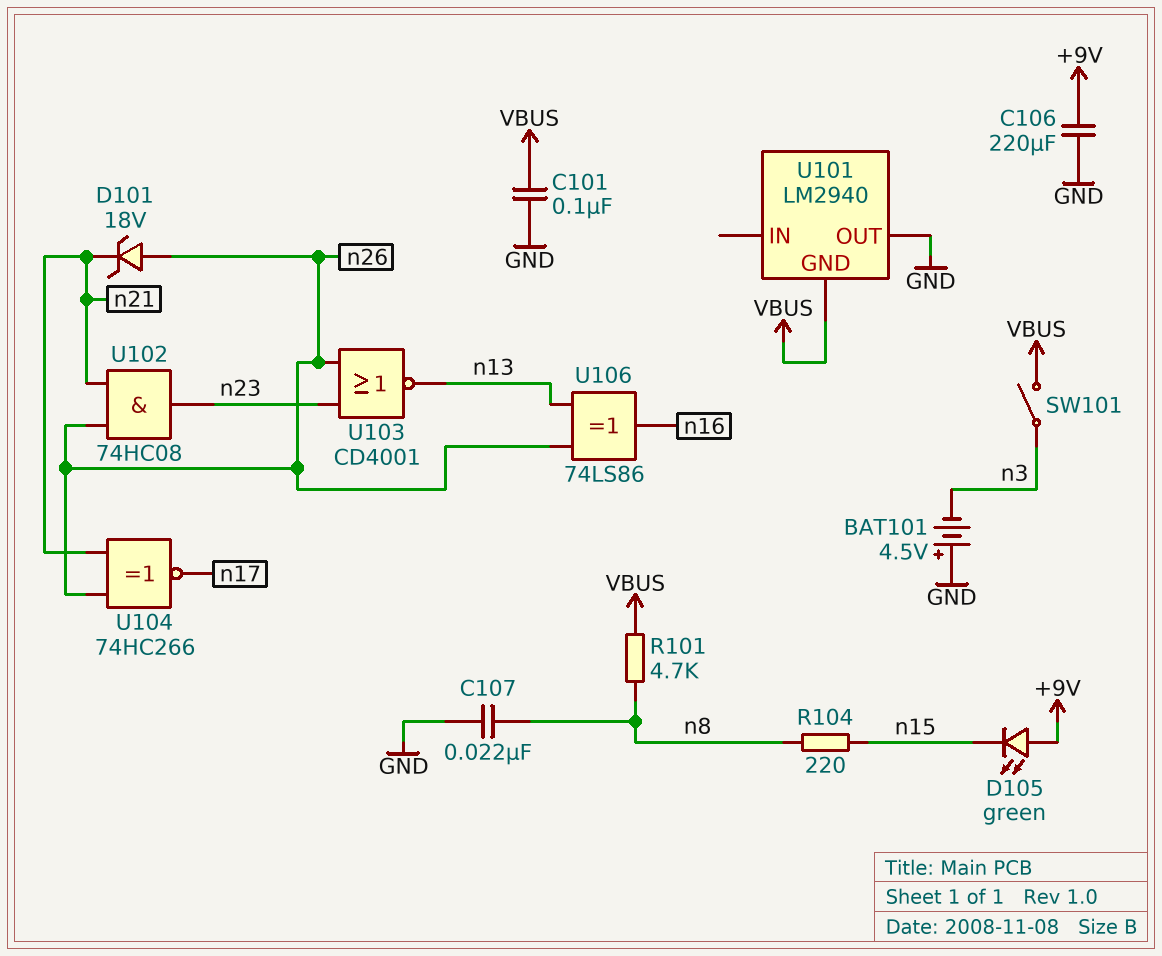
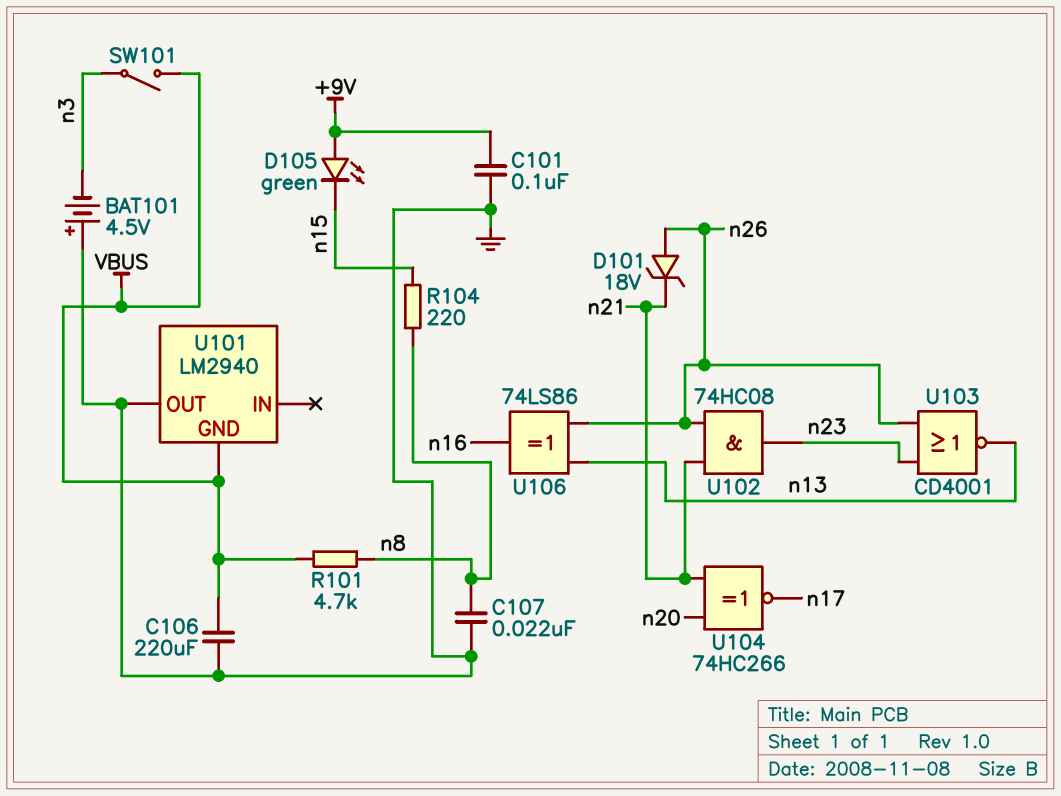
C101: 100nF (GND, VBUS) -> 100nF (+9V, GND)
C106: 220uF (+9V, GND) -> 220uF (GND, VBUS)
U104: XNOR 74HC266 (in n21, in n26, out n17) -> XNOR 74HC266 (in n20, in n21, out n17)

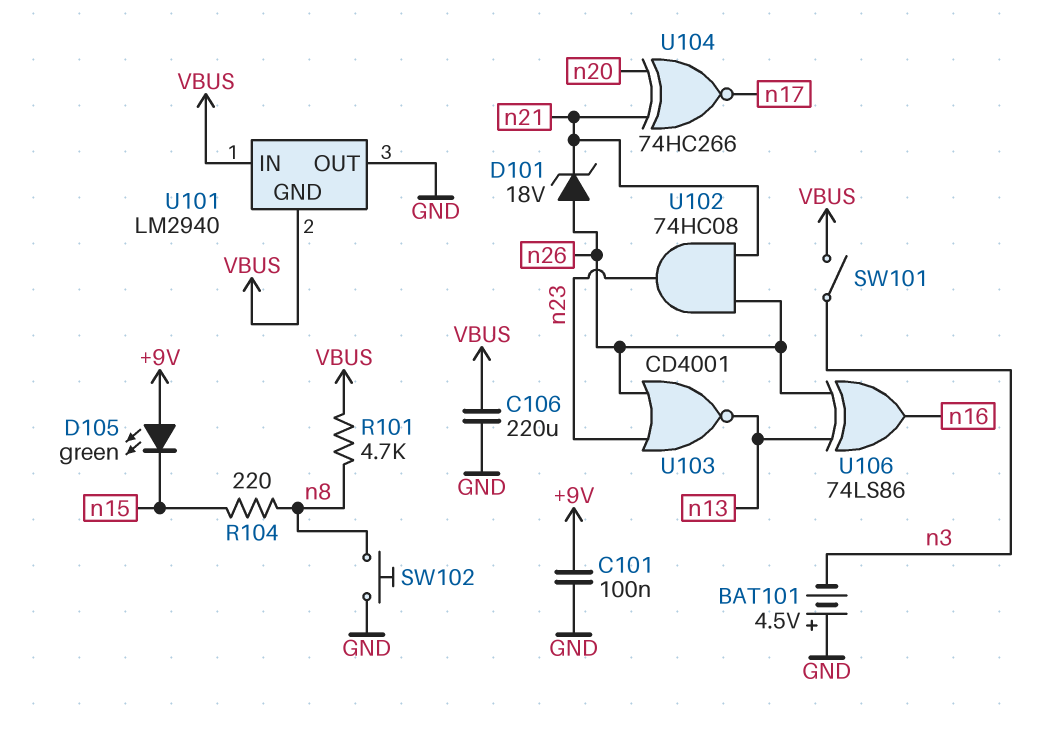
C107: 22nF (GND, n8) -> none
SW102: none -> button (GND, n8)
U101 pin IN: none -> VBUS

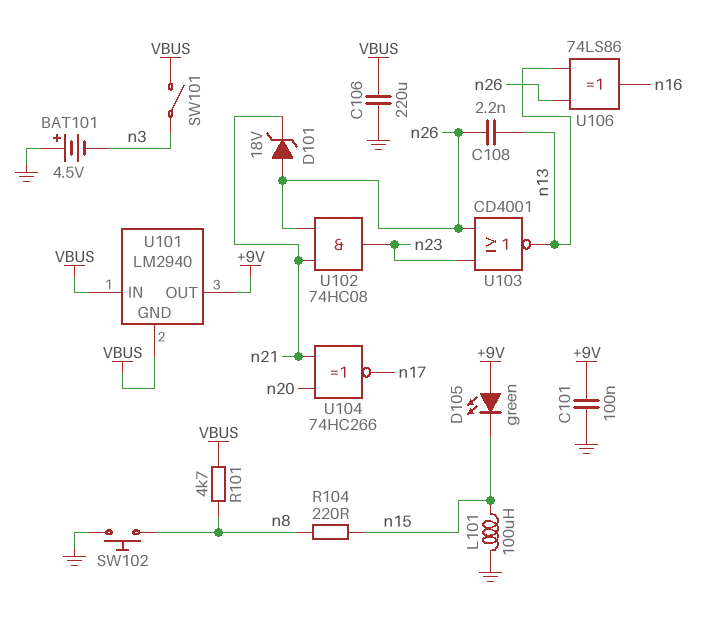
C108: none -> 2.2nF (n13, n26)
L101: none -> 100uH (GND, n15)
U101 pin OUT: GND -> +9V

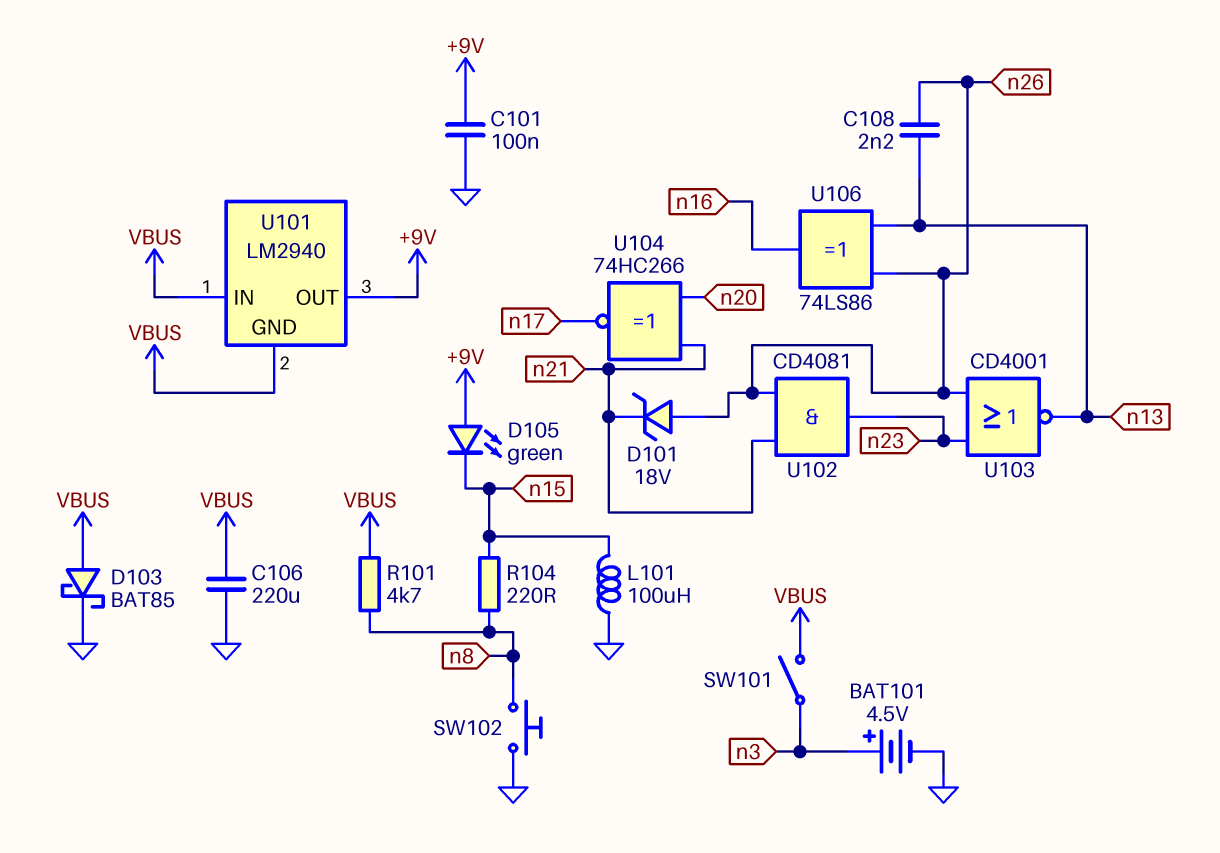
BAT101: 4.5V (plus GND, minus n3) -> 4.5V (plus n3, minus GND)
D103: none -> schottky BAT85 (A VBUS, K GND)
U102: AND 74HC08 (in n21, in n26, out n23) -> AND CD4081 (in n21, in n26, out n23)

